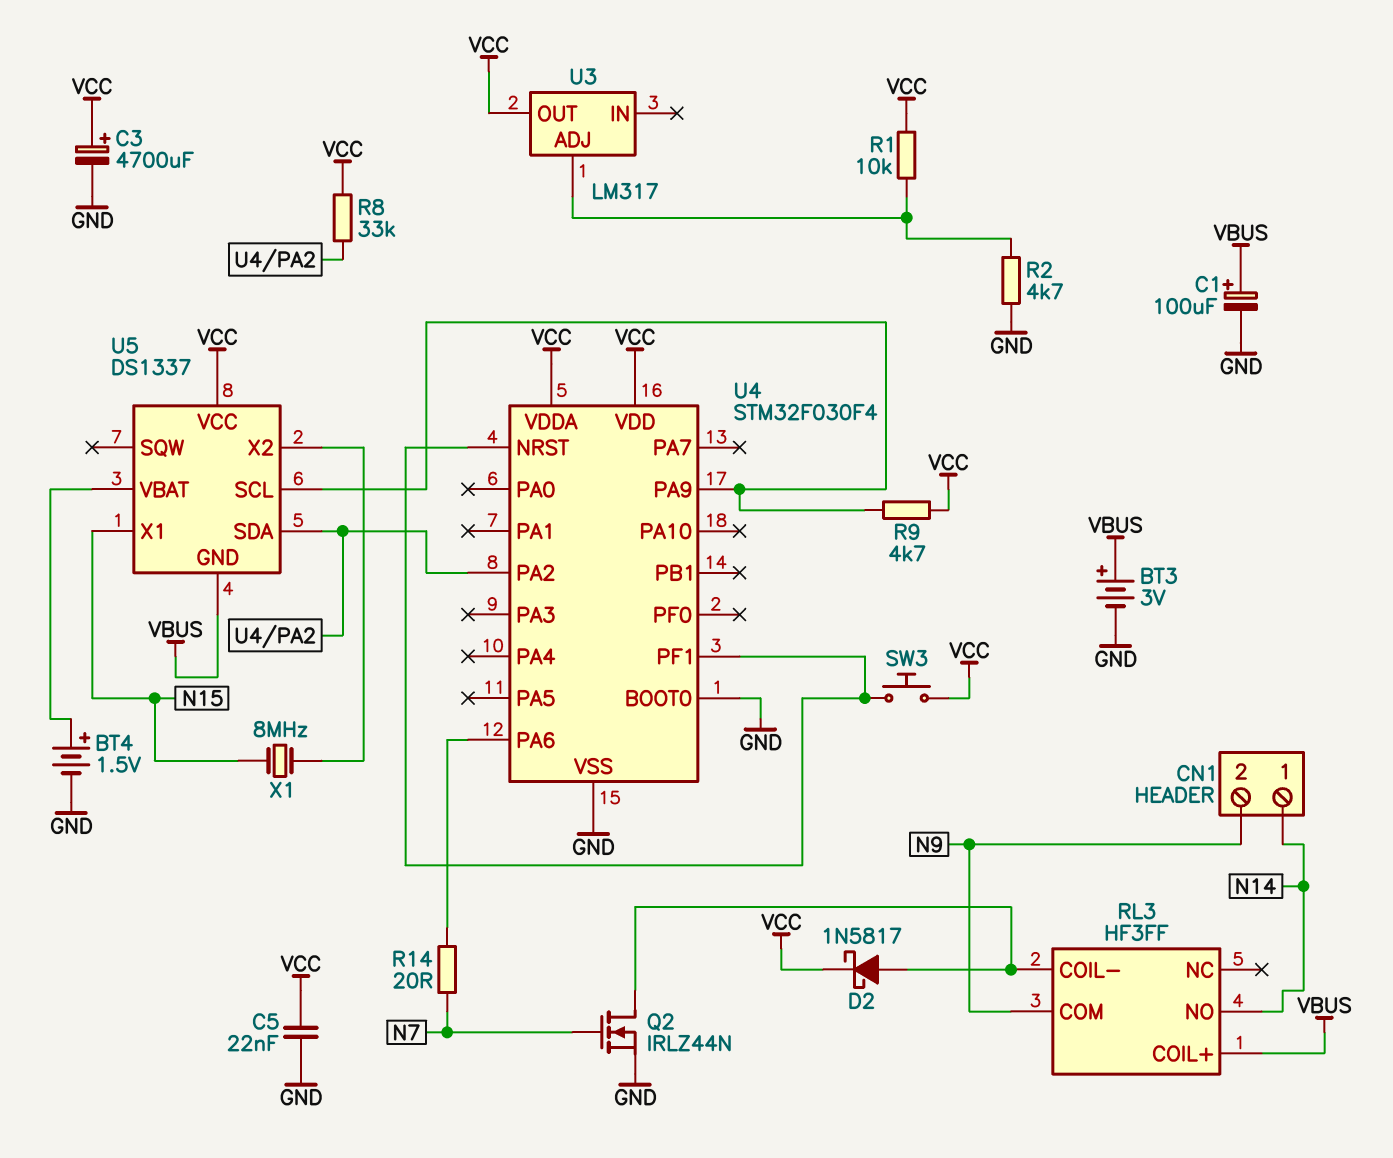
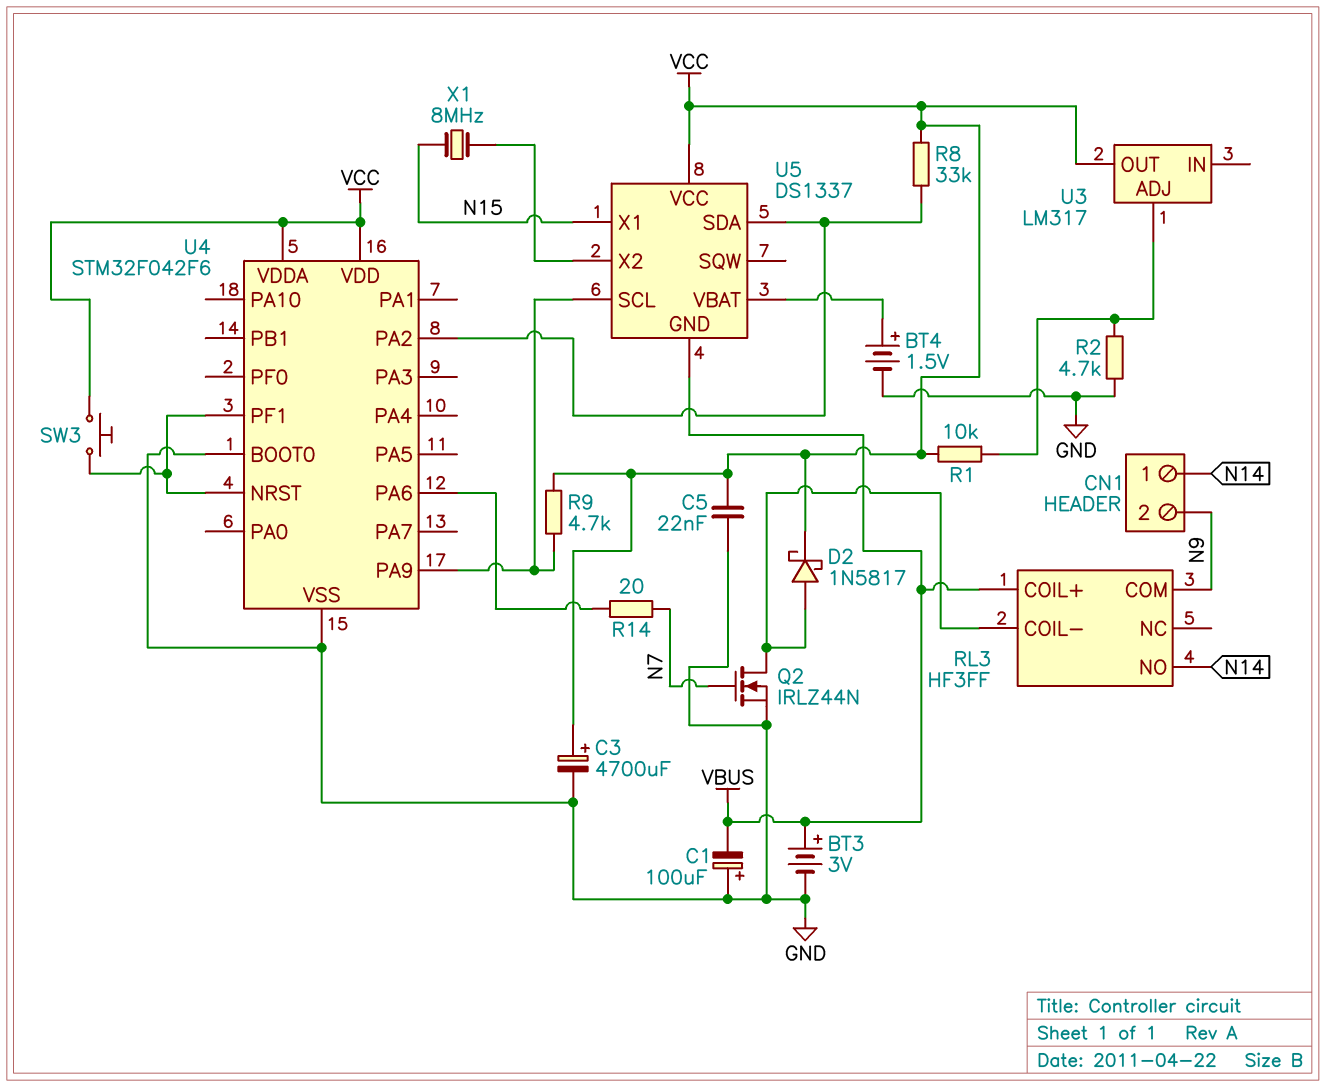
C1: 100uF (plus VBUS, minus GND) -> 100uF (plus GND, minus VBUS)
U4: STM32F030F4 -> STM32F042F6

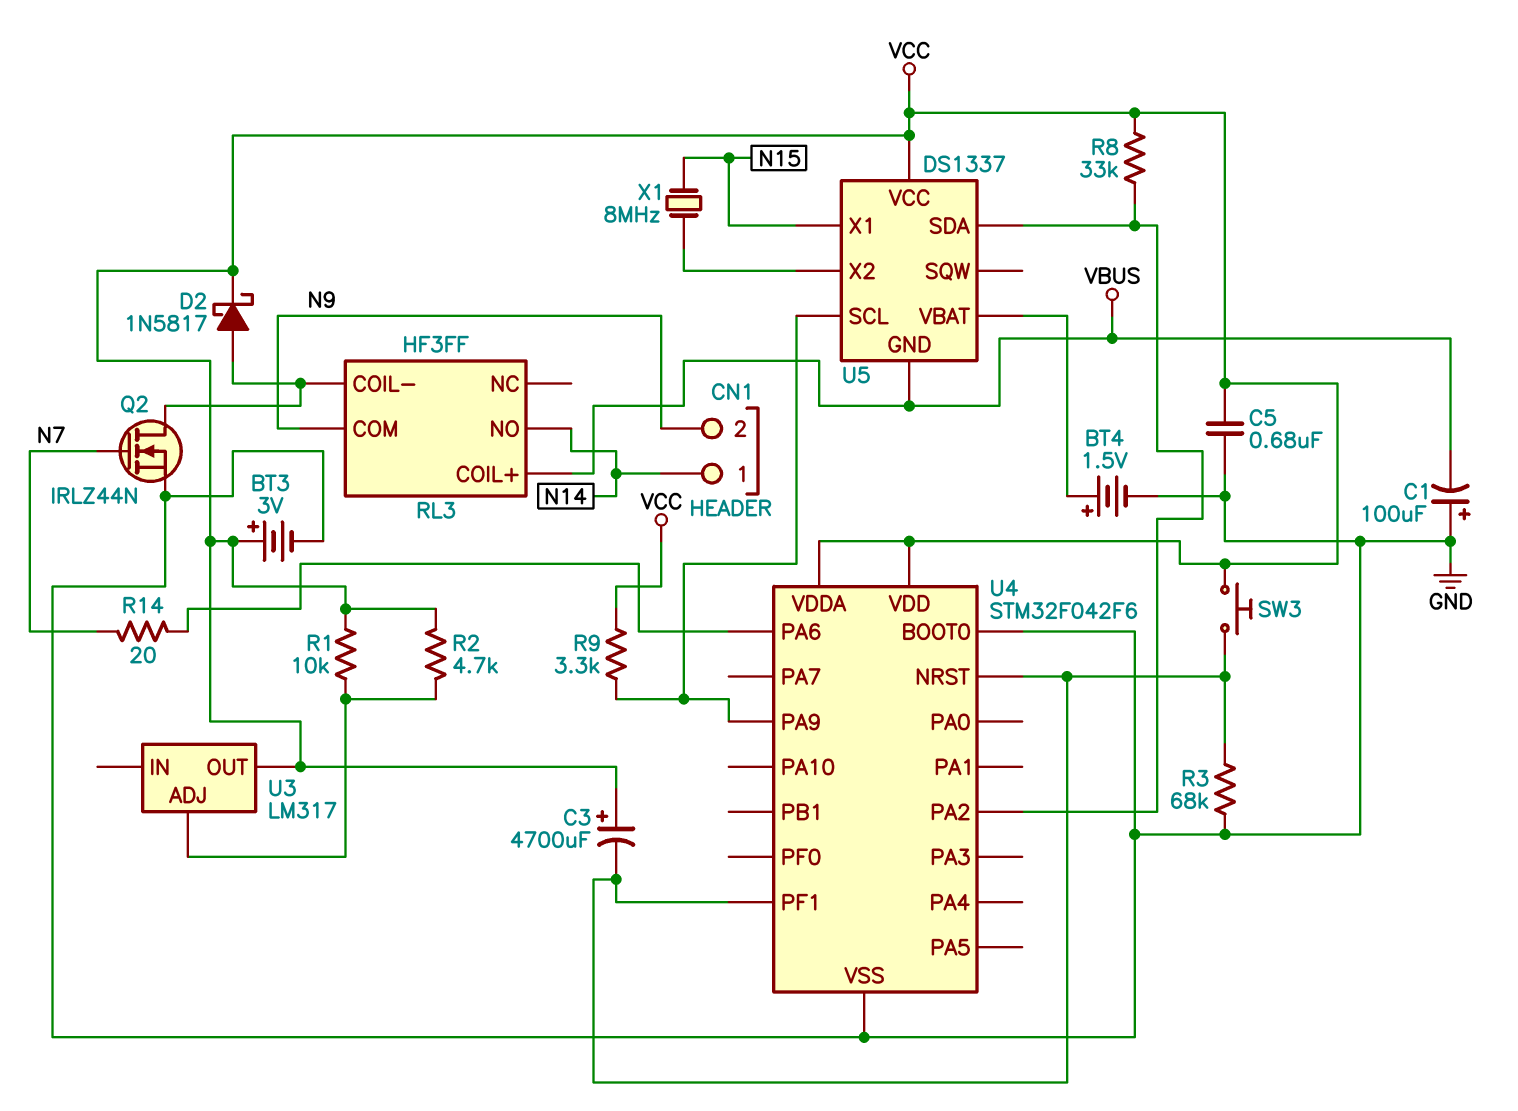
BT3: 3V (plus VBUS, minus GND) -> 3V (plus VCC, minus GND)
C3: 4700uF (plus VCC, minus GND) -> 4700uF (plus VCC, minus U4/NRST)
C5: 22nF (GND, VCC) -> 680nF (GND, VCC)
R2: 4.7k (GND, U3/ADJ) -> 4.7k (U3/ADJ, VCC)
R3: none -> 68k (GND, U4/NRST)
R9: 4.7k (U4/PA9, VCC) -> 3.3k (U4/PA9, VCC)

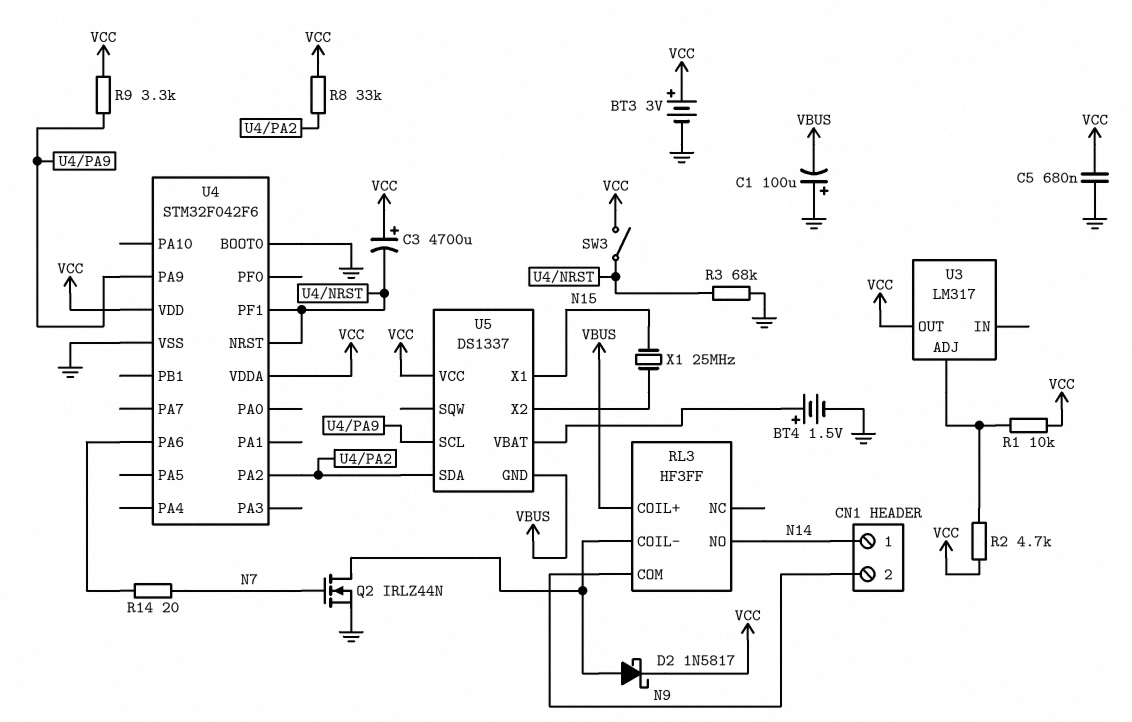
SW3: button (U4/NRST, VCC) -> switch (U4/NRST, VCC)
X1: 8MHz (N15, U5/X2) -> 25MHz (N15, U5/X2)

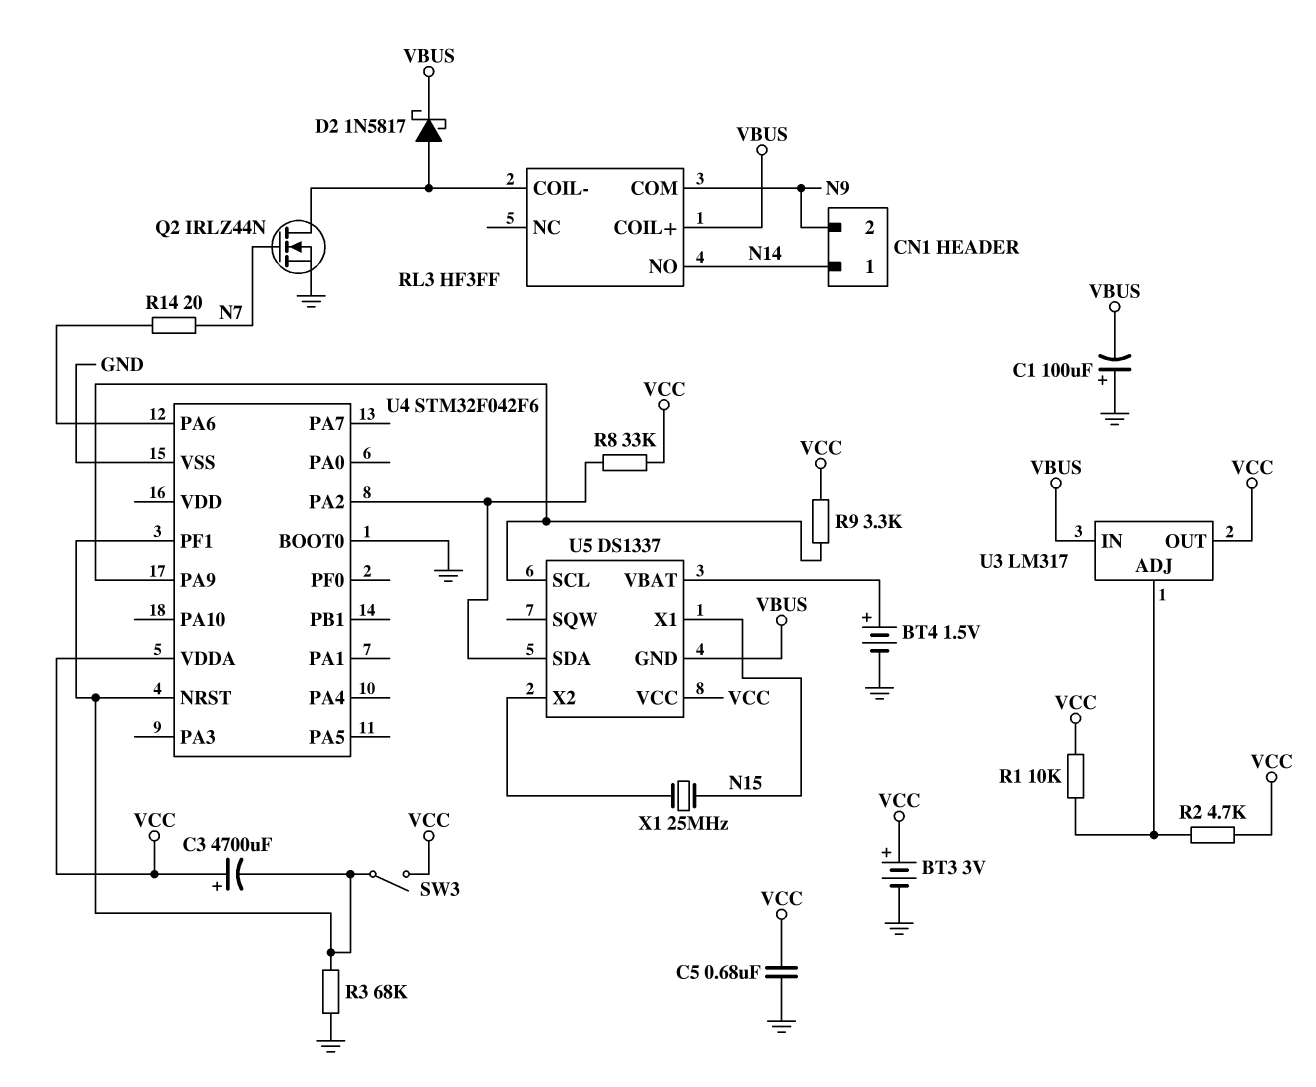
D2: schottky 1N5817 (A RL3/COIL-, K VCC) -> schottky 1N5817 (A RL3/COIL-, K VBUS)
U3 pin IN: none -> VBUS
U4 pin VDD: VCC -> none

